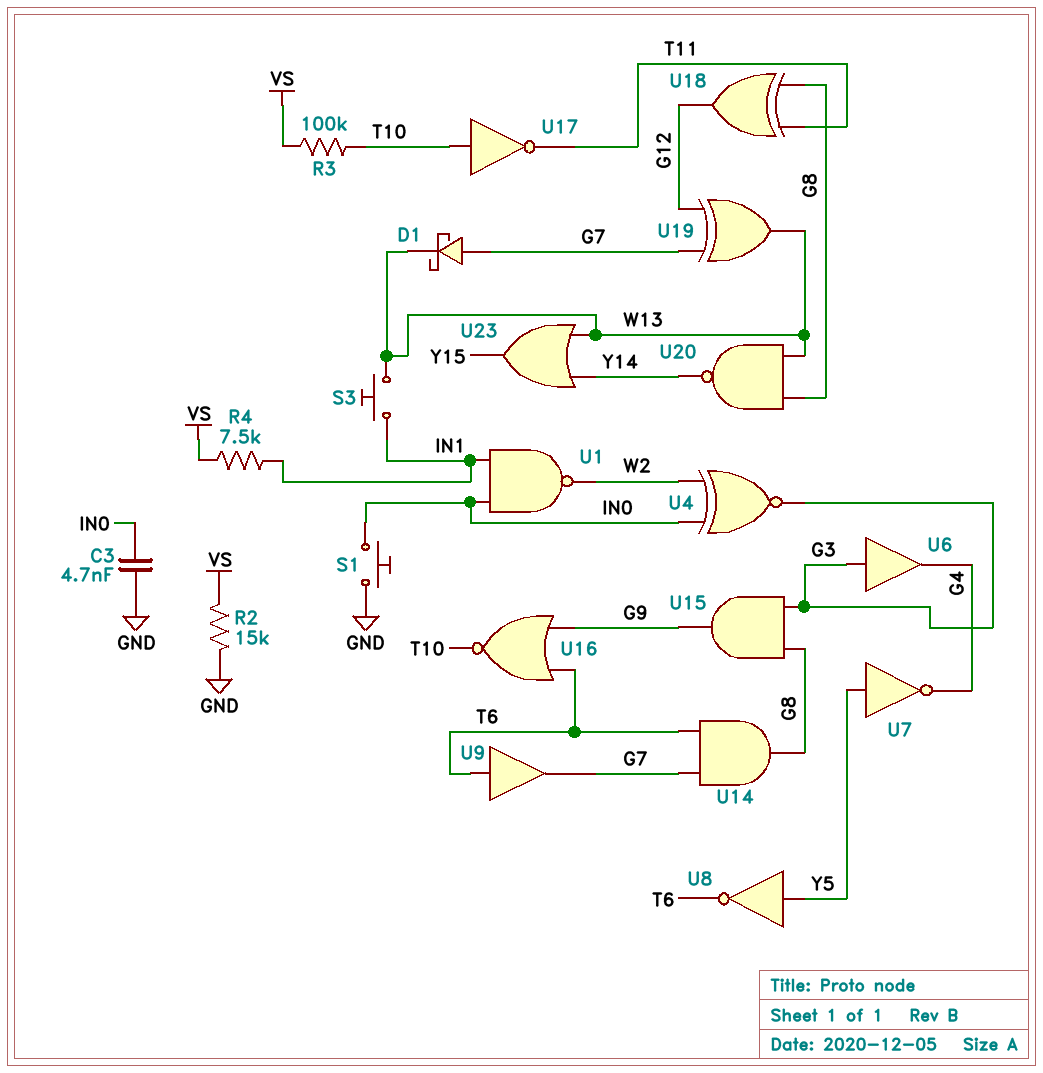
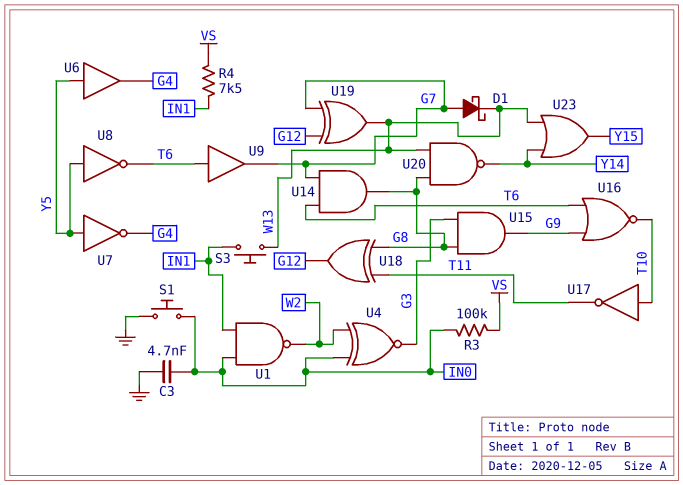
R2: 15k (GND, VS) -> none
R3: 100k (T10, VS) -> 100k (IN0, VS)
U6: buffer (in G3, out G4) -> buffer (in Y5, out G4)

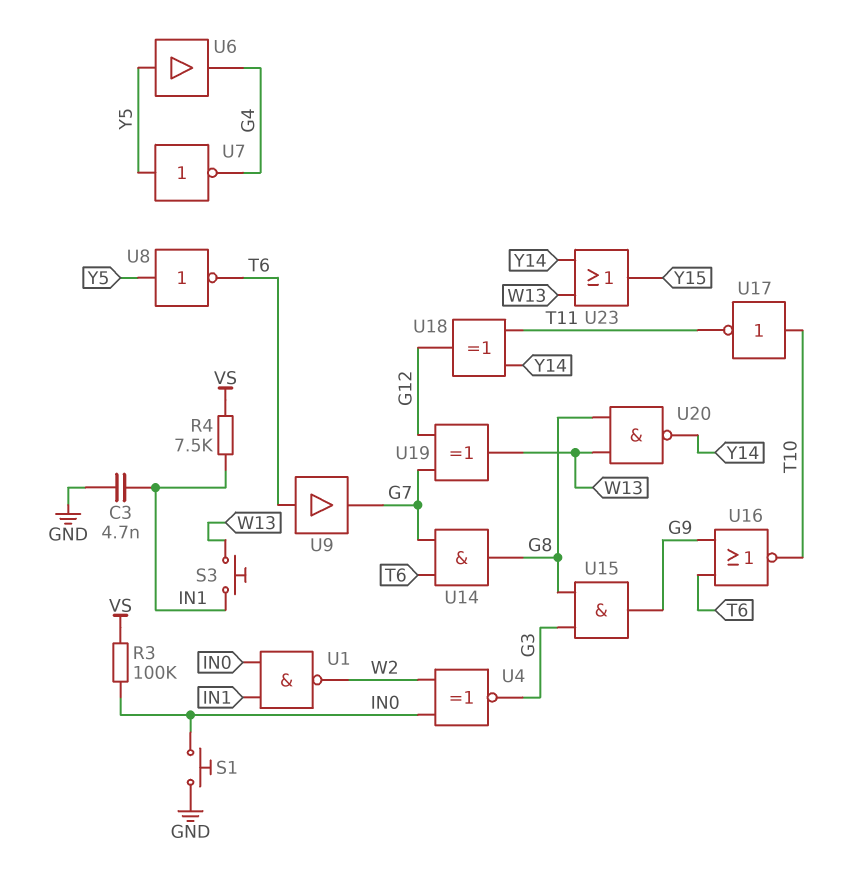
C3: 4.7nF (GND, IN0) -> 4.7nF (GND, IN1)
D1: schottky (A G7, K W13) -> none
U18: XOR (in G8, in T11, out G12) -> XOR (in T11, in Y14, out G12)

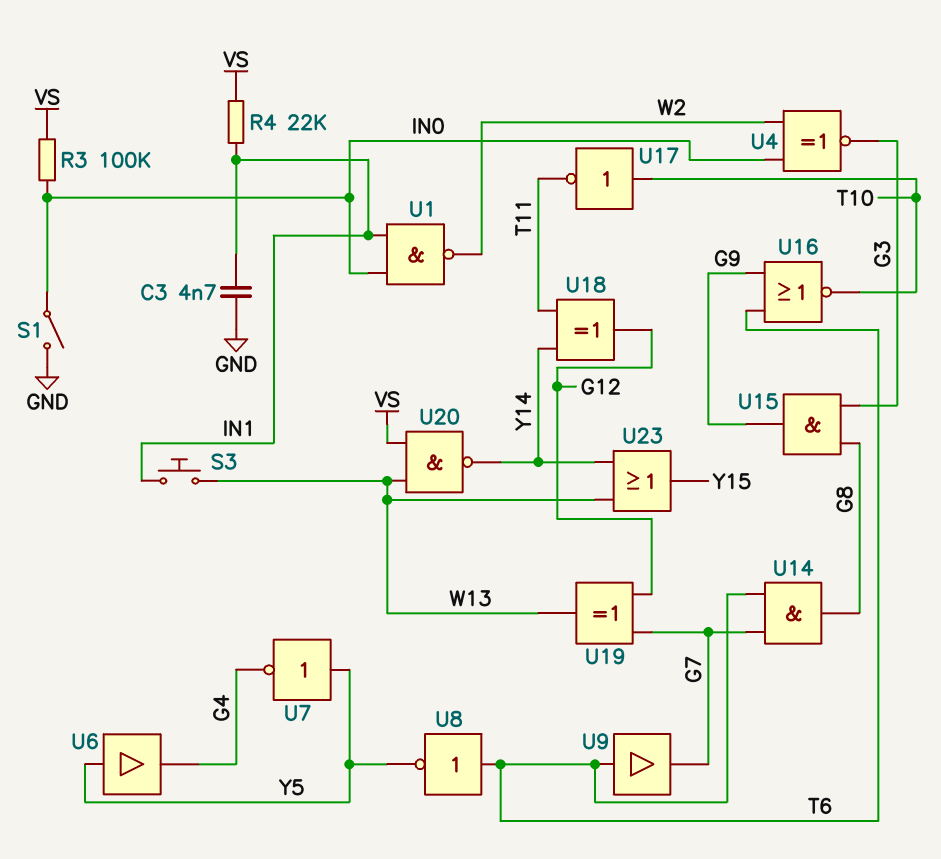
R4: 7.5k (IN1, VS) -> 22k (IN1, VS)
S1: button (GND, IN0) -> switch (GND, IN0)
U8: NOT (in Y5, out T6) -> NOT (in T6, out Y5)
U20: NAND (in G8, in W13, out Y14) -> NAND (in VS, in W13, out Y14)

